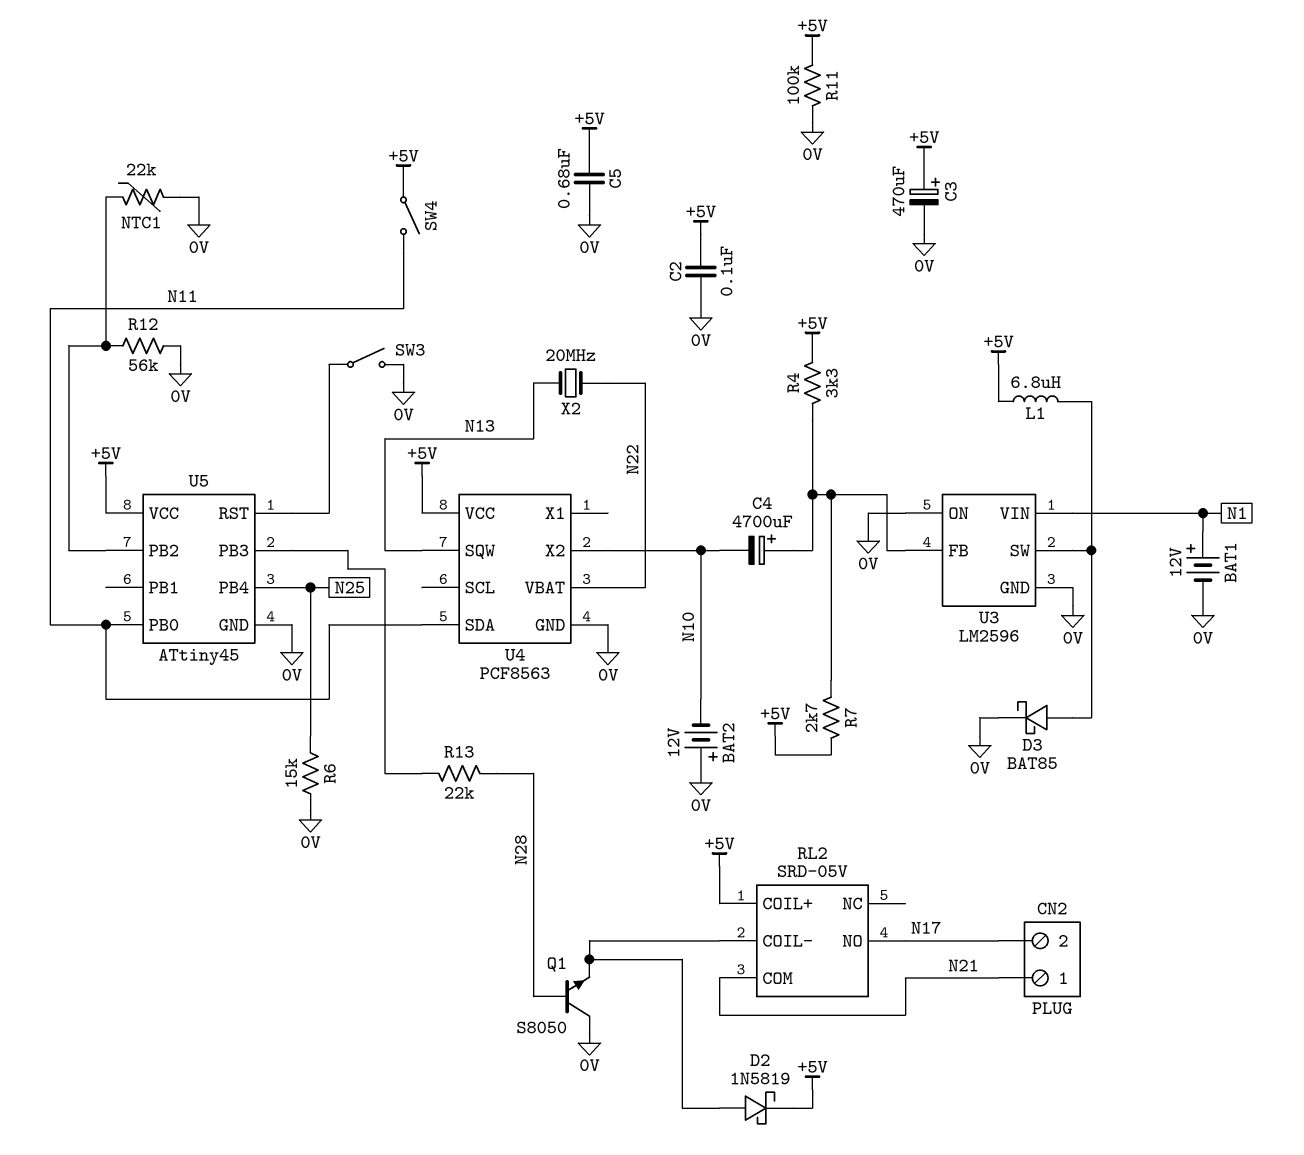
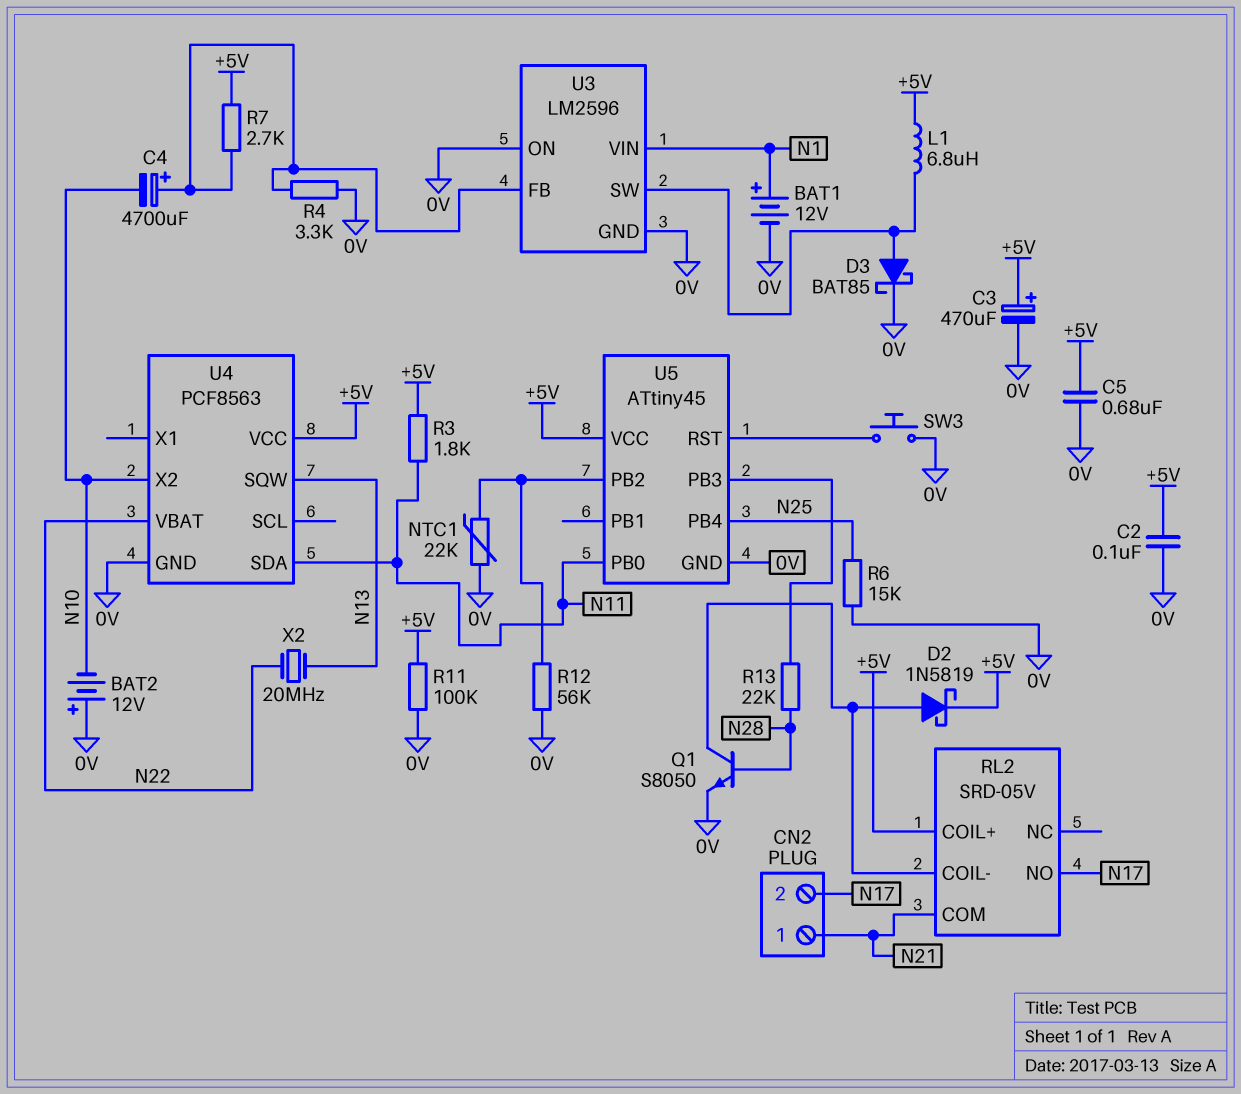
Q1: NPN S8050 (B N28, C 0V, E RL2/COIL-) -> NPN S8050 (B N28, C RL2/COIL-, E 0V)
R3: none -> 1.8k (+5V, N11)
R4: 3.3k (+5V, U3/FB) -> 3.3k (0V, U3/FB)
SW3: switch (0V, U5/RST) -> button (0V, U5/RST)
SW4: switch (+5V, N11) -> none

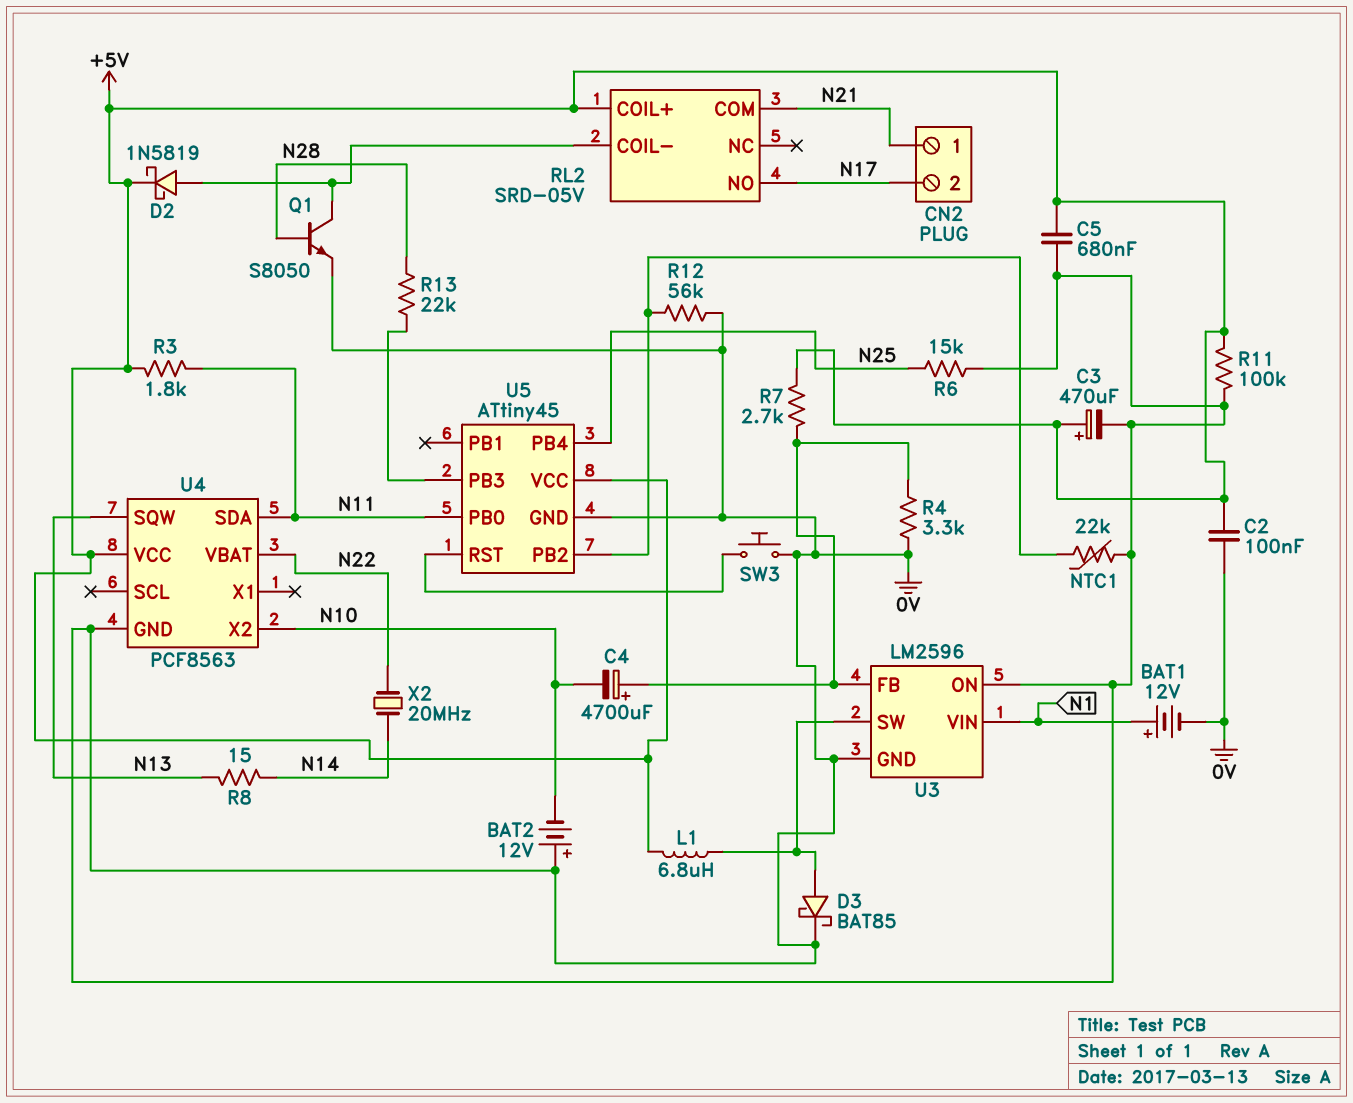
R8: none -> 15 (N13, N14)
X2: 20MHz (N13, N22) -> 20MHz (N14, N22)

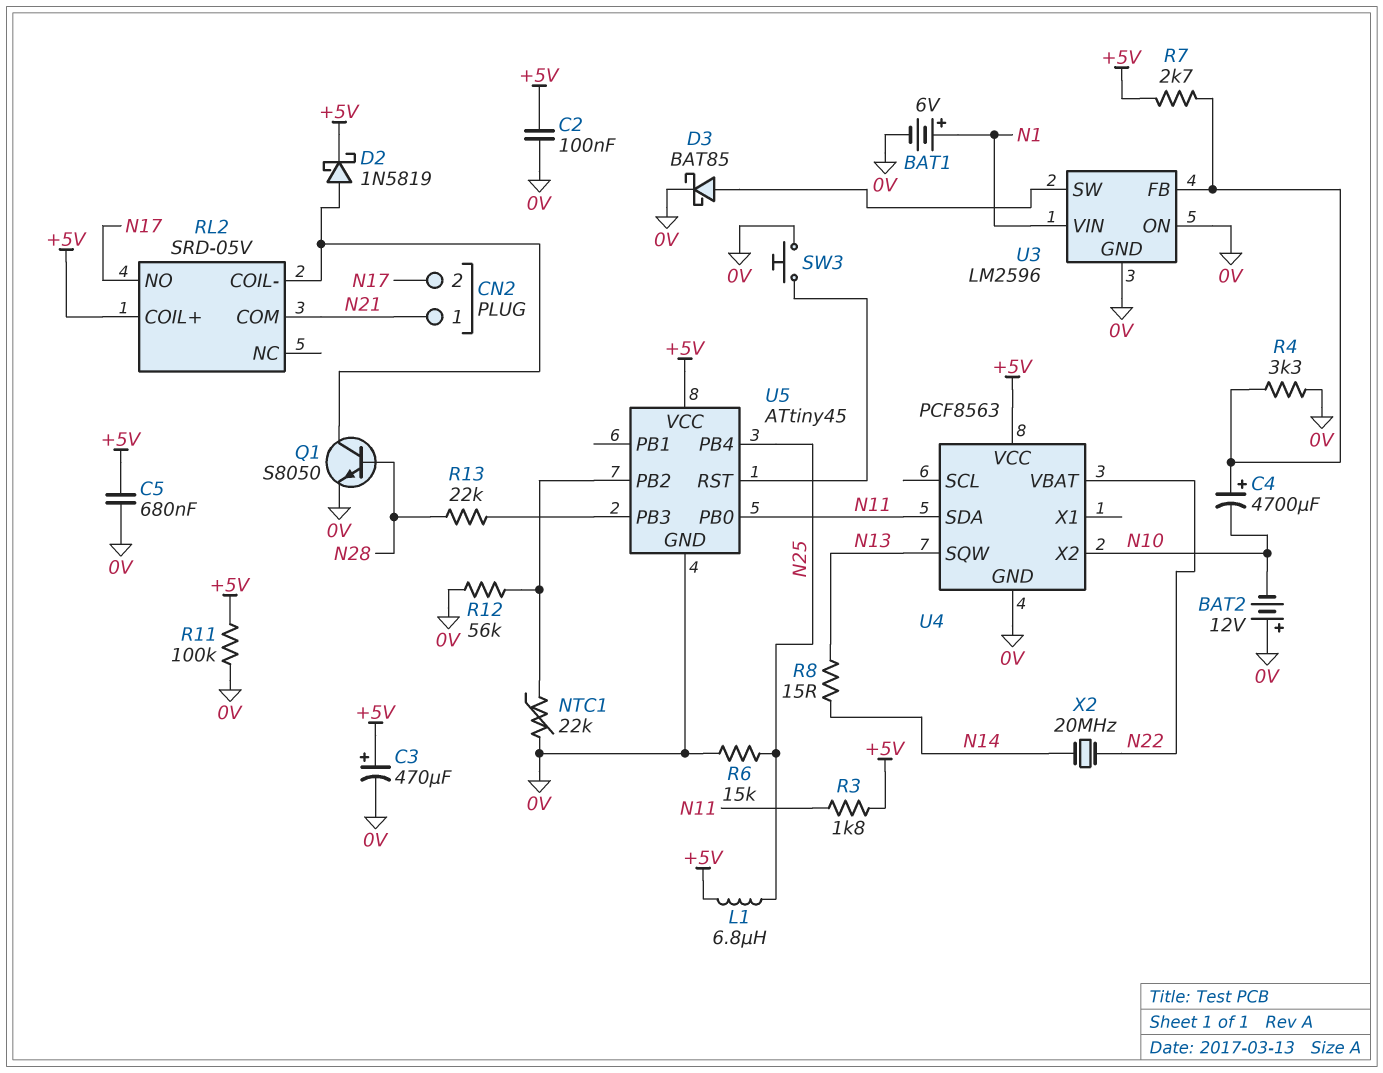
BAT1: 12V (plus N1, minus 0V) -> 6V (plus N1, minus 0V)
L1: 6.8uH (+5V, U3/SW) -> 6.8uH (+5V, N25)

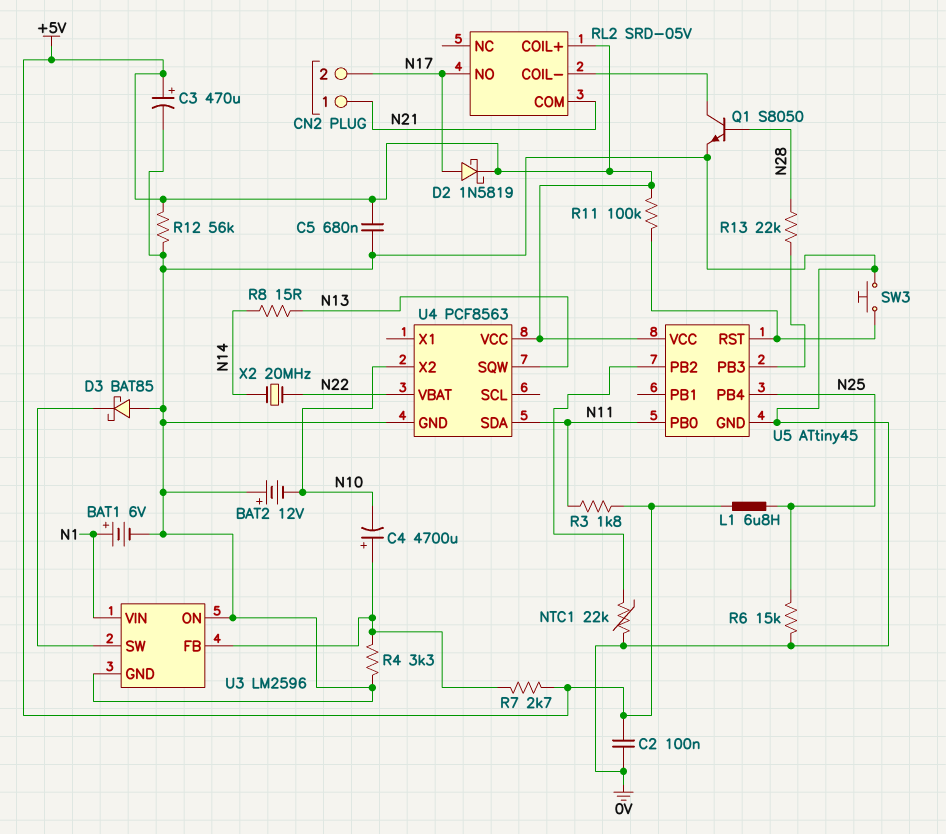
D2: schottky 1N5819 (A RL2/COIL-, K +5V) -> schottky 1N5819 (A N17, K +5V)
D3: schottky BAT85 (A U3/SW, K 0V) -> schottky BAT85 (A 0V, K U3/SW)
R11: 100k (+5V, 0V) -> 100k (+5V, U5/RST)
R12: 56k (0V, U5/PB2) -> 56k (+5V, 0V)

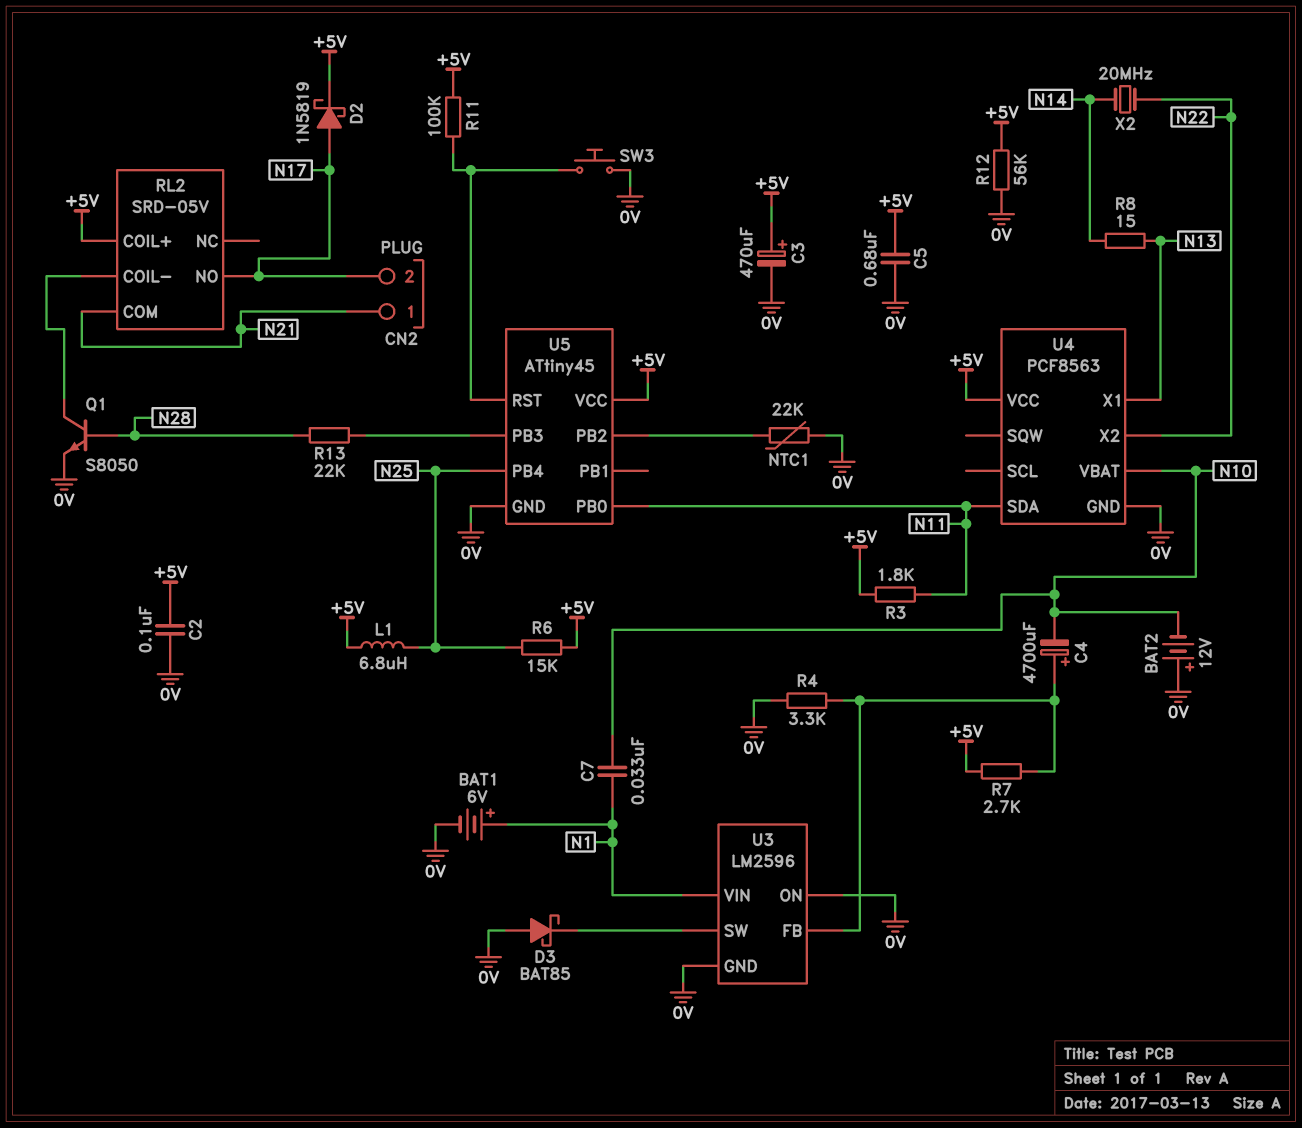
C7: none -> 33nF (N1, N10)
R6: 15k (0V, N25) -> 15k (+5V, N25)
U4 pin SQW: N13 -> none
U4 pin VBAT: N22 -> N10
U4 pin X1: none -> N13
U4 pin X2: N10 -> N22

